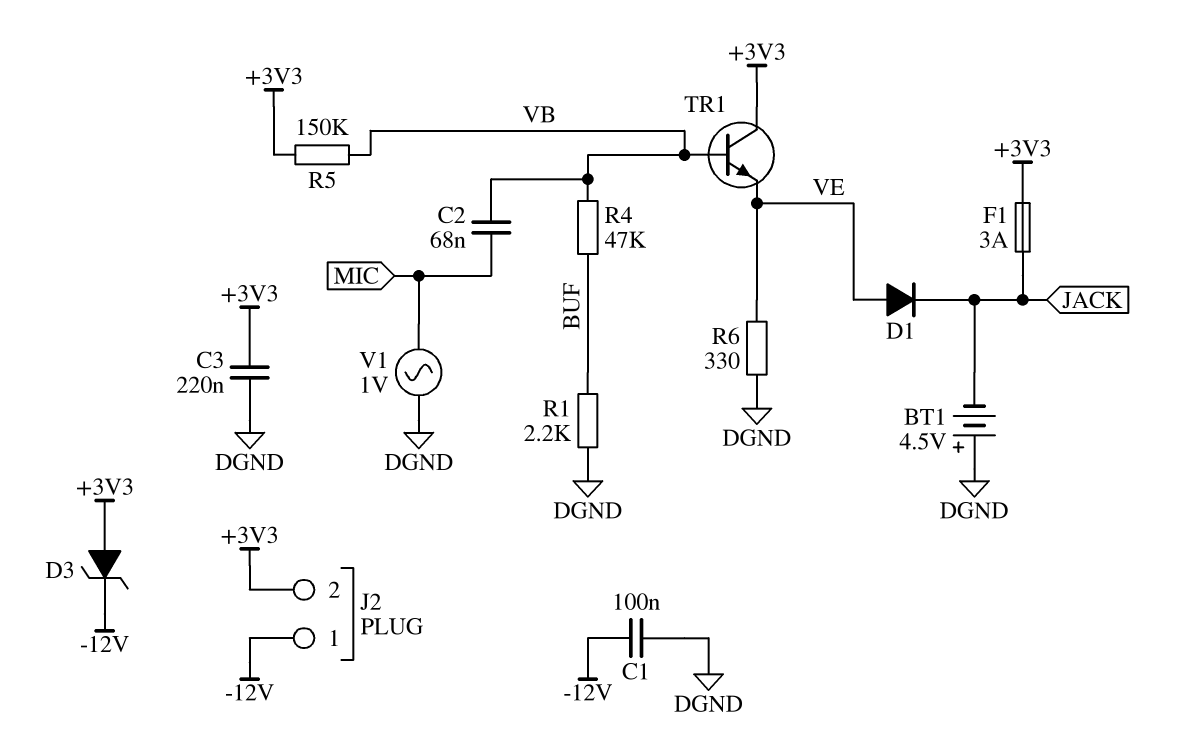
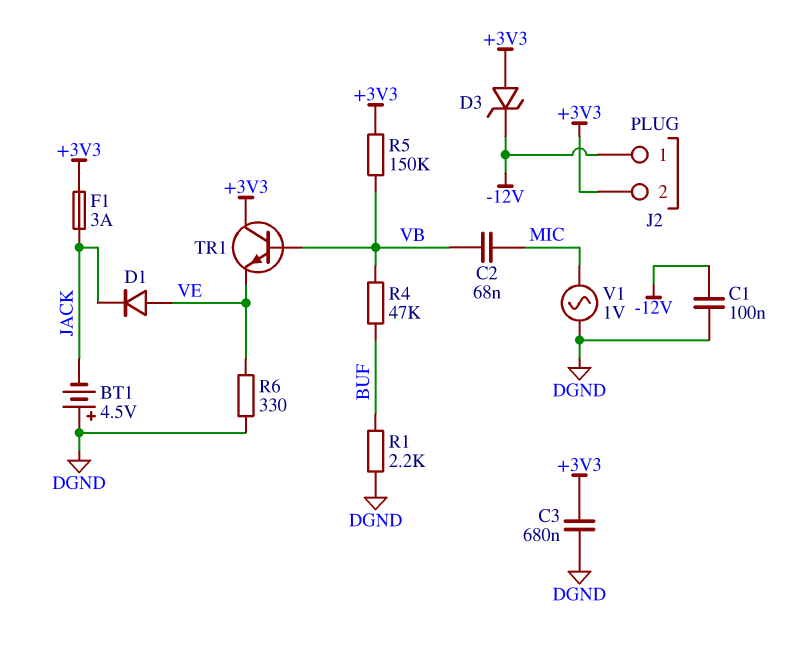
C3: 220nF (+3V3, DGND) -> 680nF (+3V3, DGND)

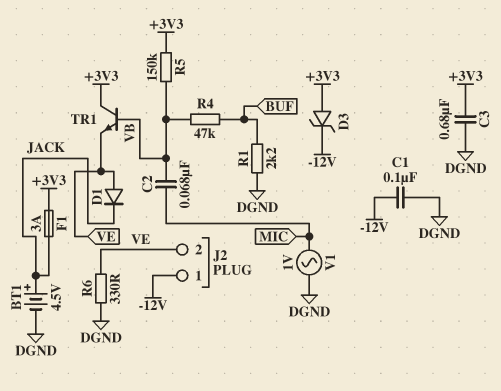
BT1: 4.5V (plus DGND, minus JACK) -> 4.5V (plus JACK, minus DGND)
J2 pin 2: +3V3 -> VE

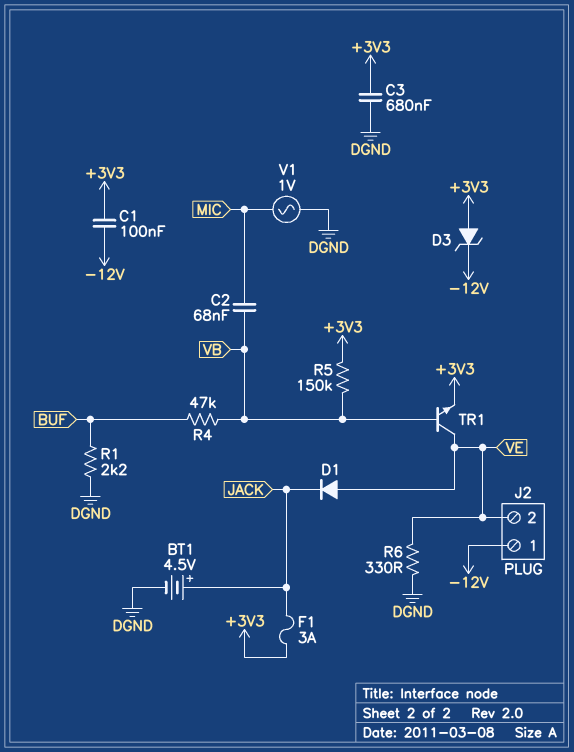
C1: 100nF (-12V, DGND) -> 100nF (+3V3, -12V)
TR1: NPN (B VB, C +3V3, E VE) -> NPN (B VB, C VE, E +3V3)

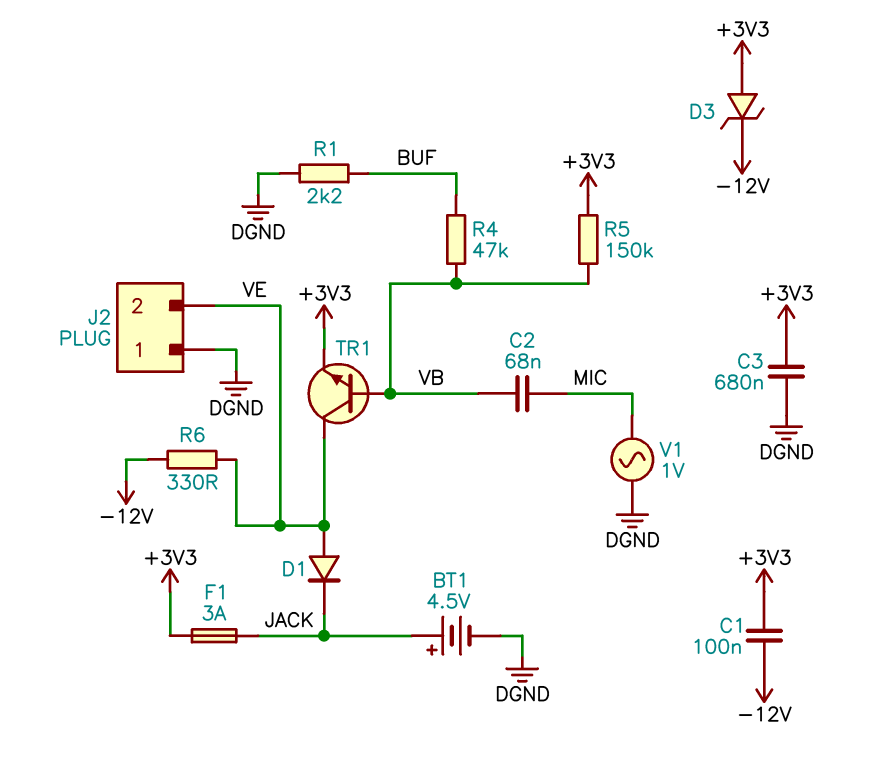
J2 pin 1: -12V -> DGND
R6: 330 (DGND, VE) -> 330 (-12V, VE)

